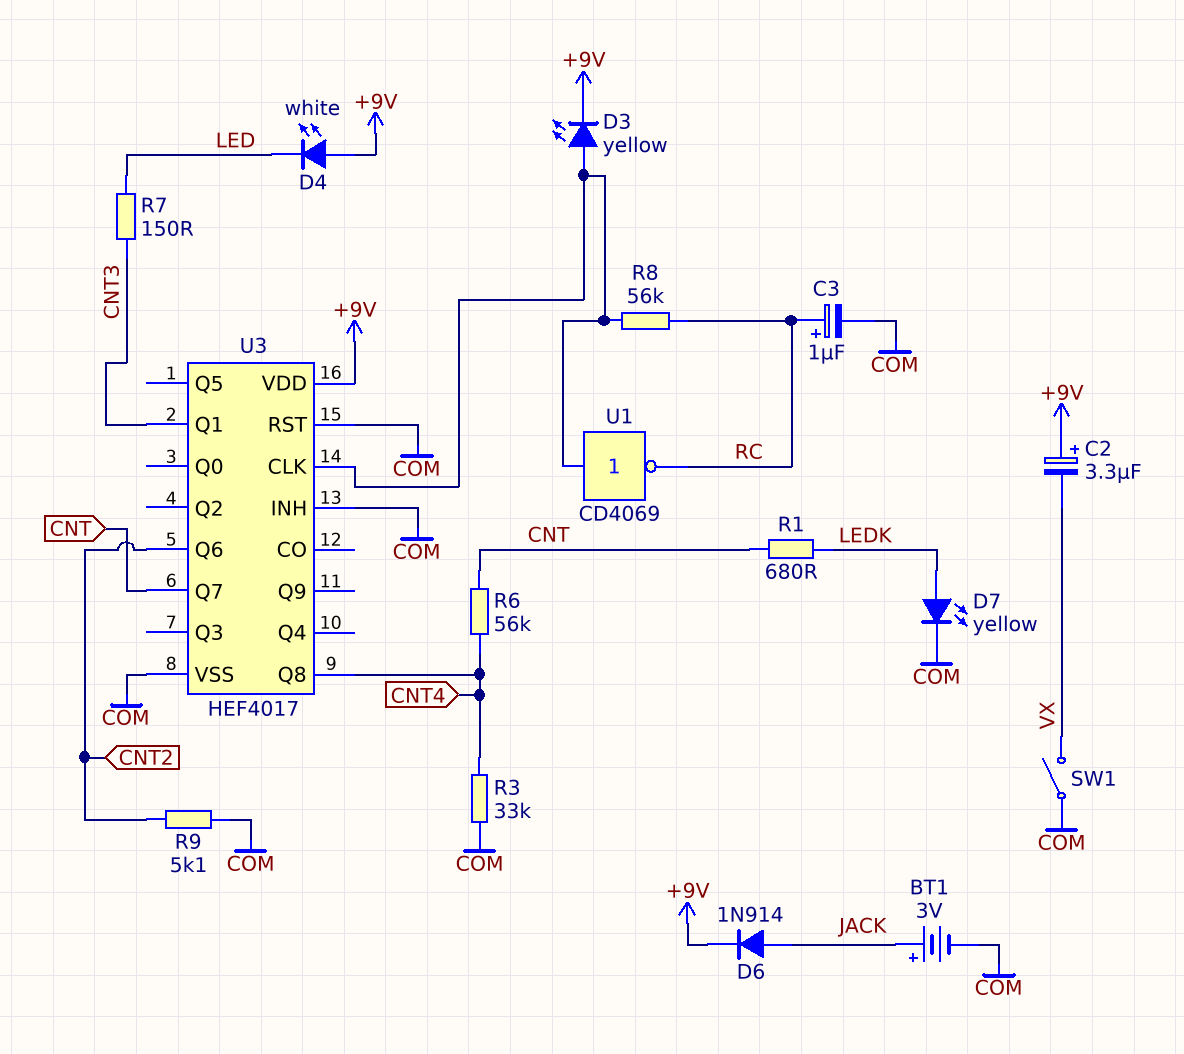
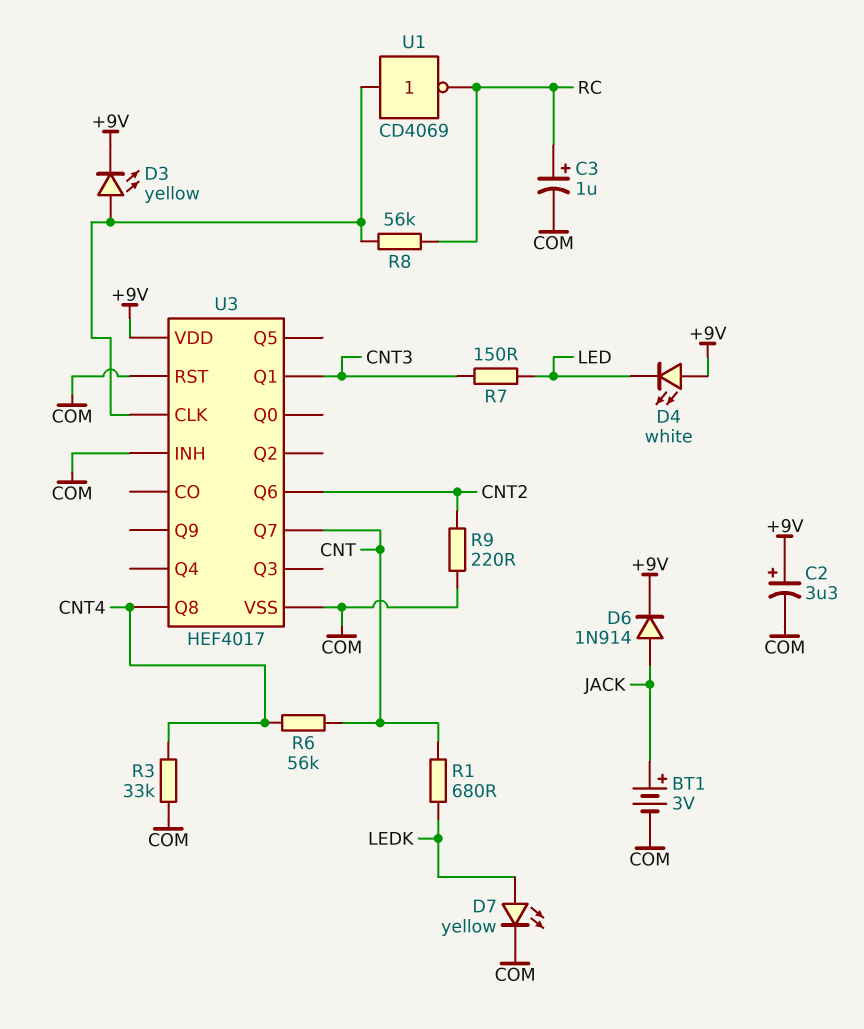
C2: 3.3uF (plus +9V, minus VX) -> 3.3uF (plus +9V, minus COM)
R9: 5.1k (CNT2, COM) -> 220 (CNT2, COM)
SW1: switch (COM, VX) -> none

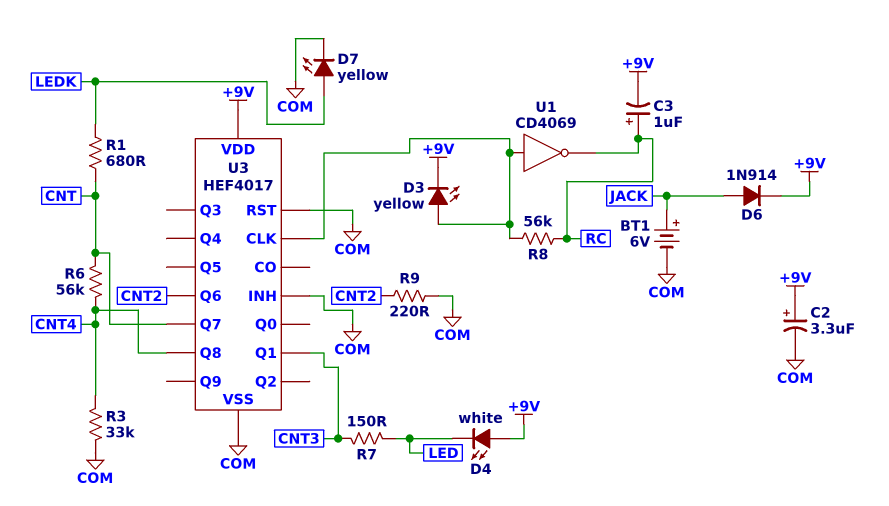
BT1: 3V (plus JACK, minus COM) -> 6V (plus JACK, minus COM)
C3: 1uF (plus RC, minus COM) -> 1uF (plus RC, minus +9V)

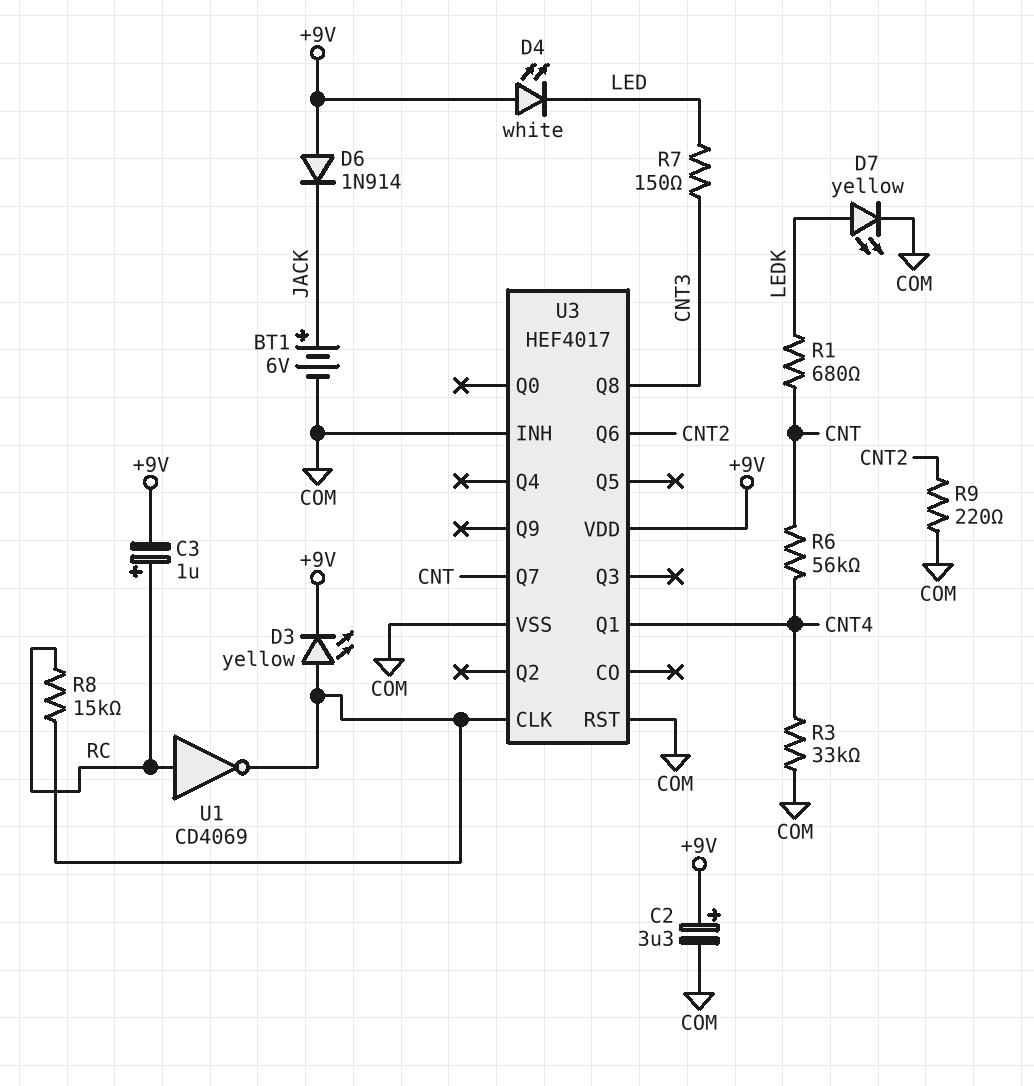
D6: diode 1N914 (A JACK, K +9V) -> diode 1N914 (A +9V, K JACK)
R8: 56k (RC, U3/CLK) -> 15k (RC, U3/CLK)
U1: NOT CD4069 (in U3/CLK, out RC) -> NOT CD4069 (in RC, out U3/CLK)
U3 pin Q1: CNT3 -> CNT4
U3 pin Q8: CNT4 -> CNT3

